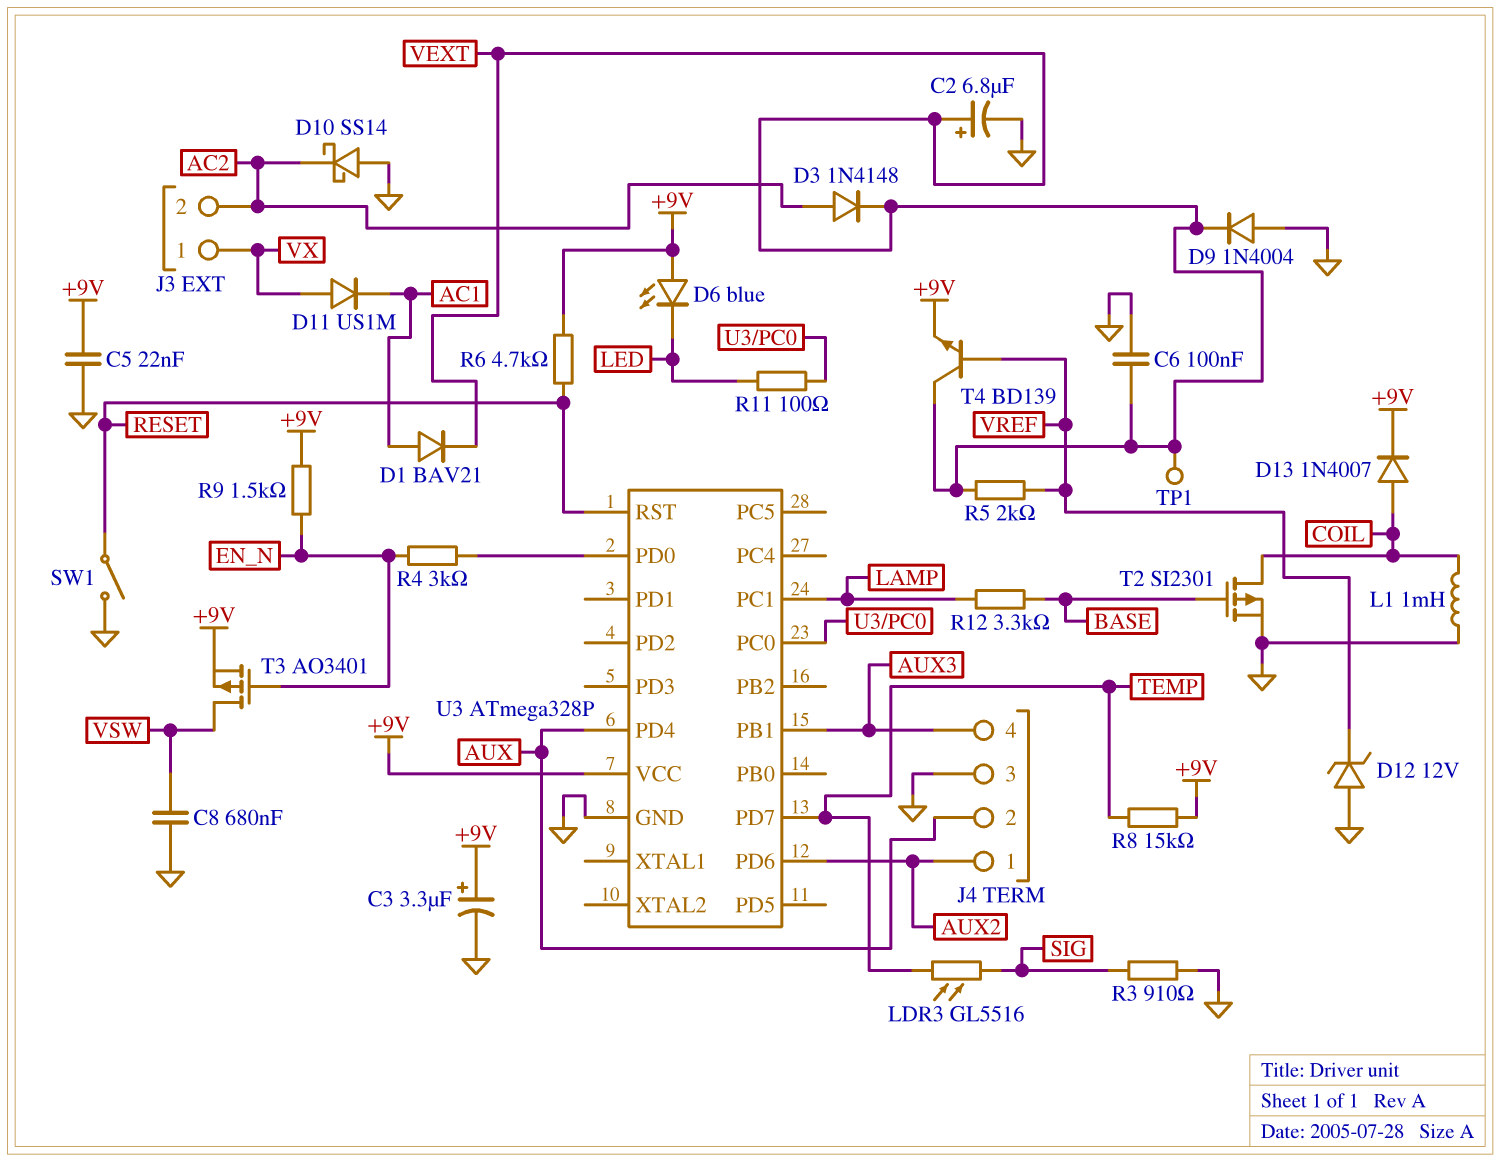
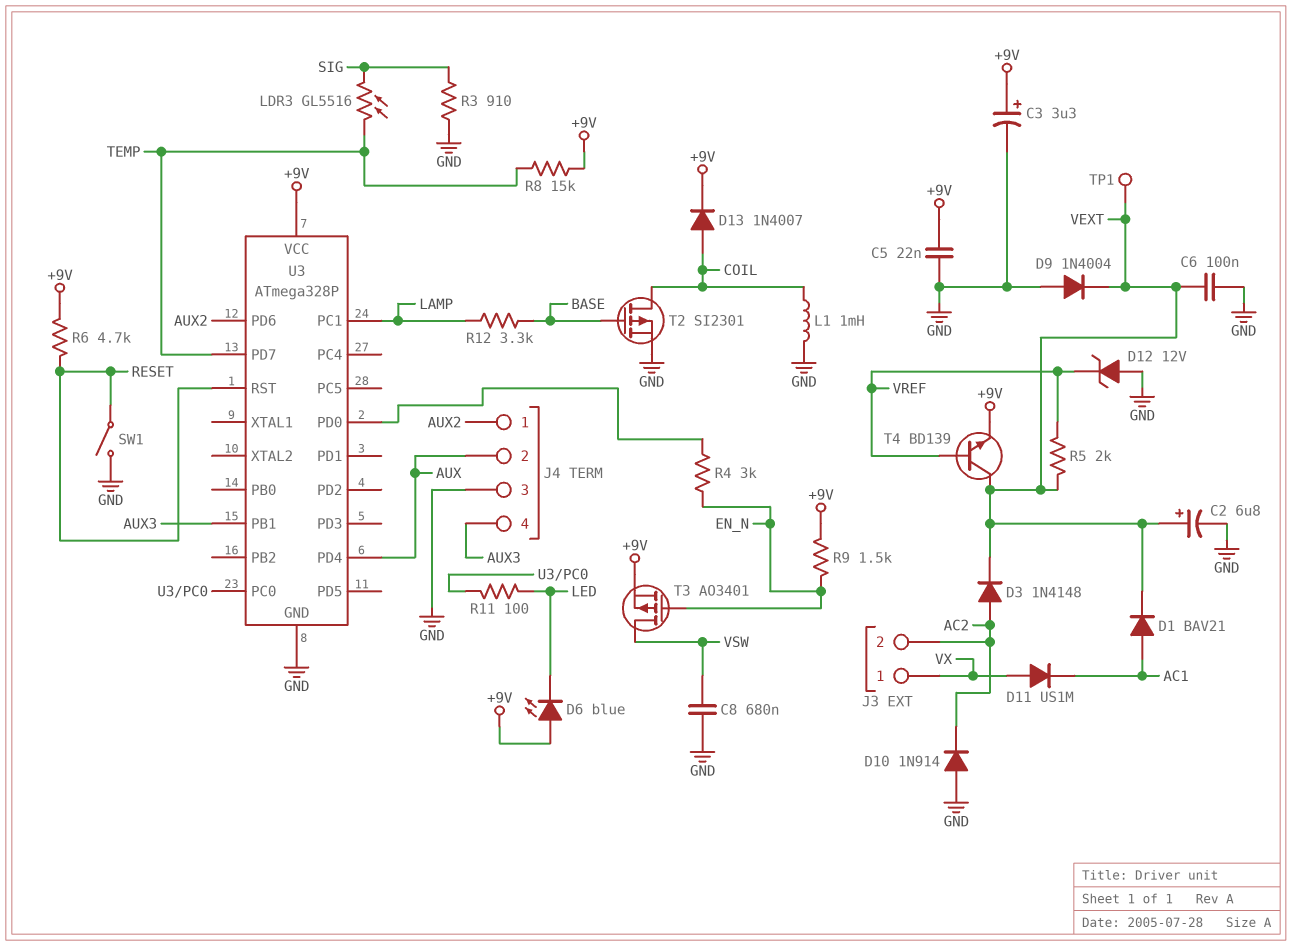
D10: schottky SS14 (A GND, K AC2) -> diode 1N914 (A GND, K AC2)

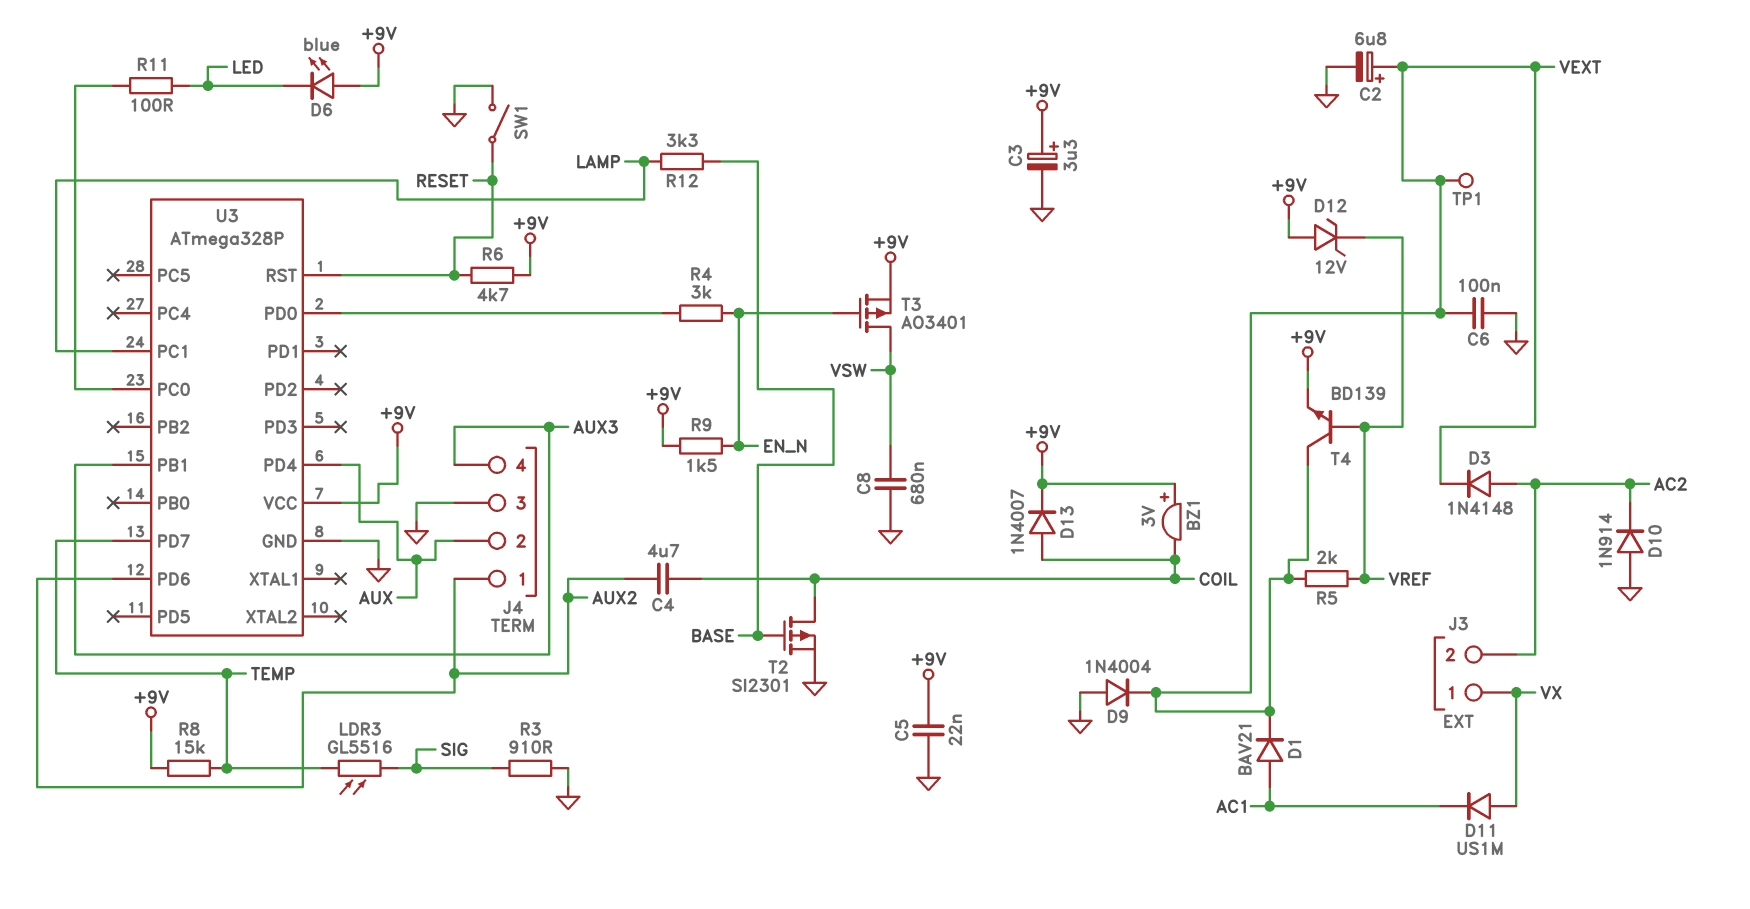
BZ1: none -> buzzer 3V (plus +9V, minus COIL)
C4: none -> 4.7uF (AUX2, COIL)
D12: zener 12V (A GND, K VREF) -> zener 12V (A +9V, K VREF)
L1: 1mH (COIL, GND) -> none

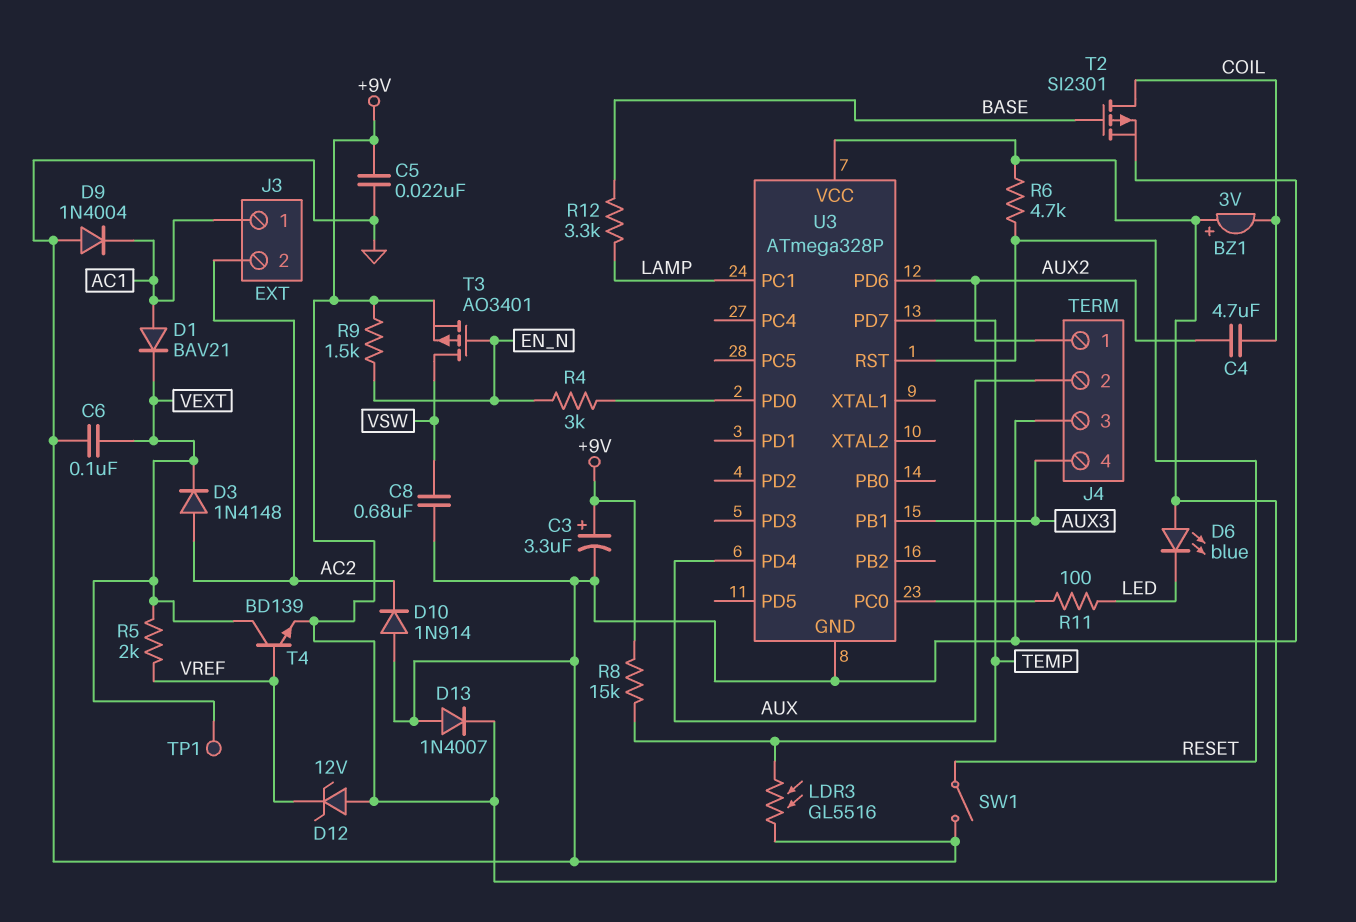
C2: 6.8uF (plus VEXT, minus GND) -> none
D9: diode 1N4004 (A GND, K VEXT) -> diode 1N4004 (A GND, K AC1)
D11: diode US1M (A VX, K AC1) -> none
D13: diode 1N4007 (A COIL, K +9V) -> diode 1N4007 (A GND, K +9V)
J3 pin 1: VX -> AC1
LDR3: GL5516 (SIG, TEMP) -> GL5516 (GND, TEMP)
R3: 910 (GND, SIG) -> none

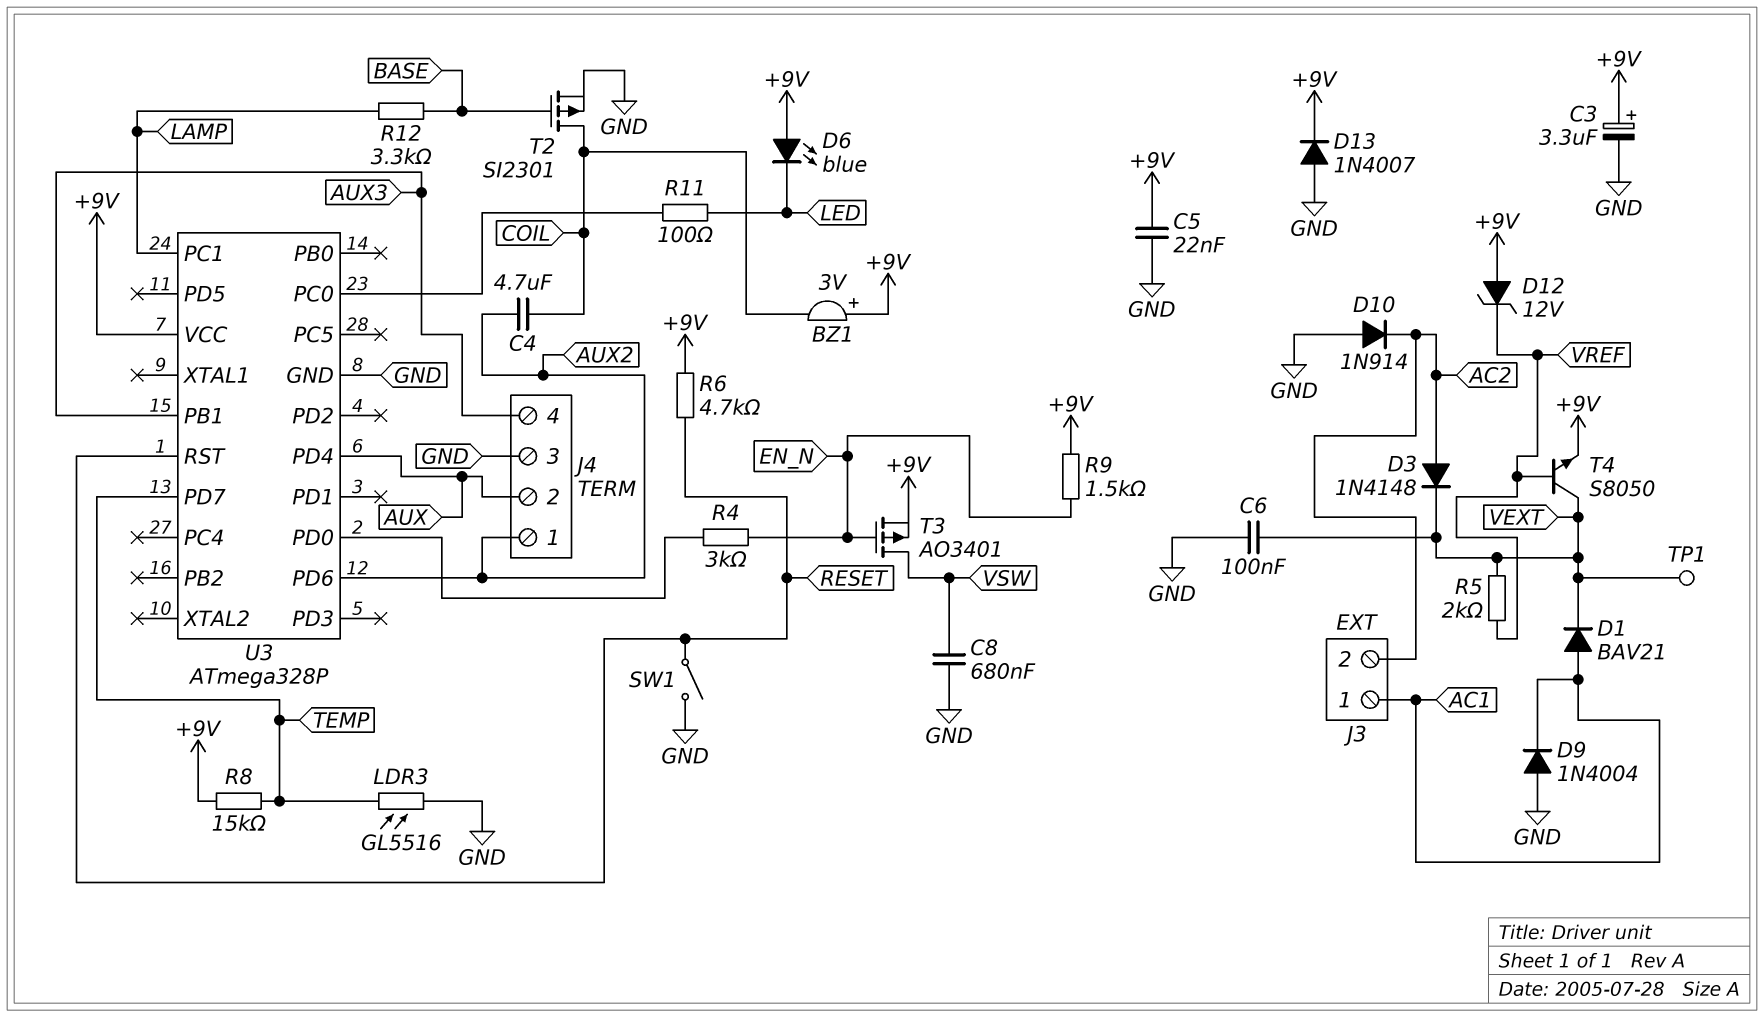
T4: NPN BD139 (B VREF, C VEXT, E +9V) -> NPN S8050 (B VREF, C VEXT, E +9V)

